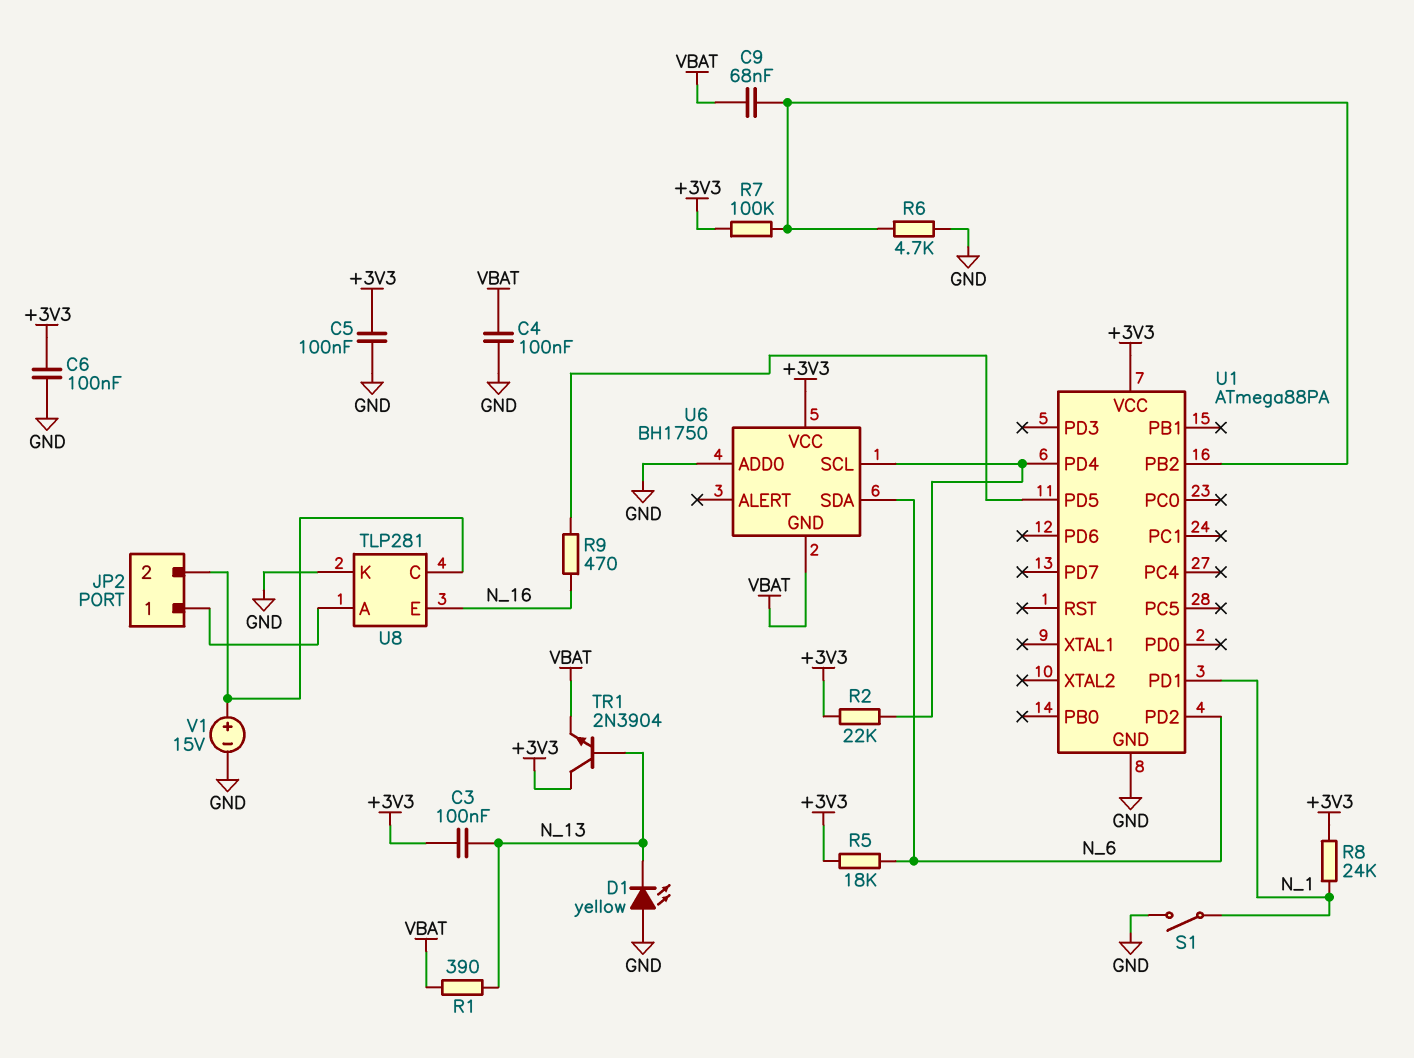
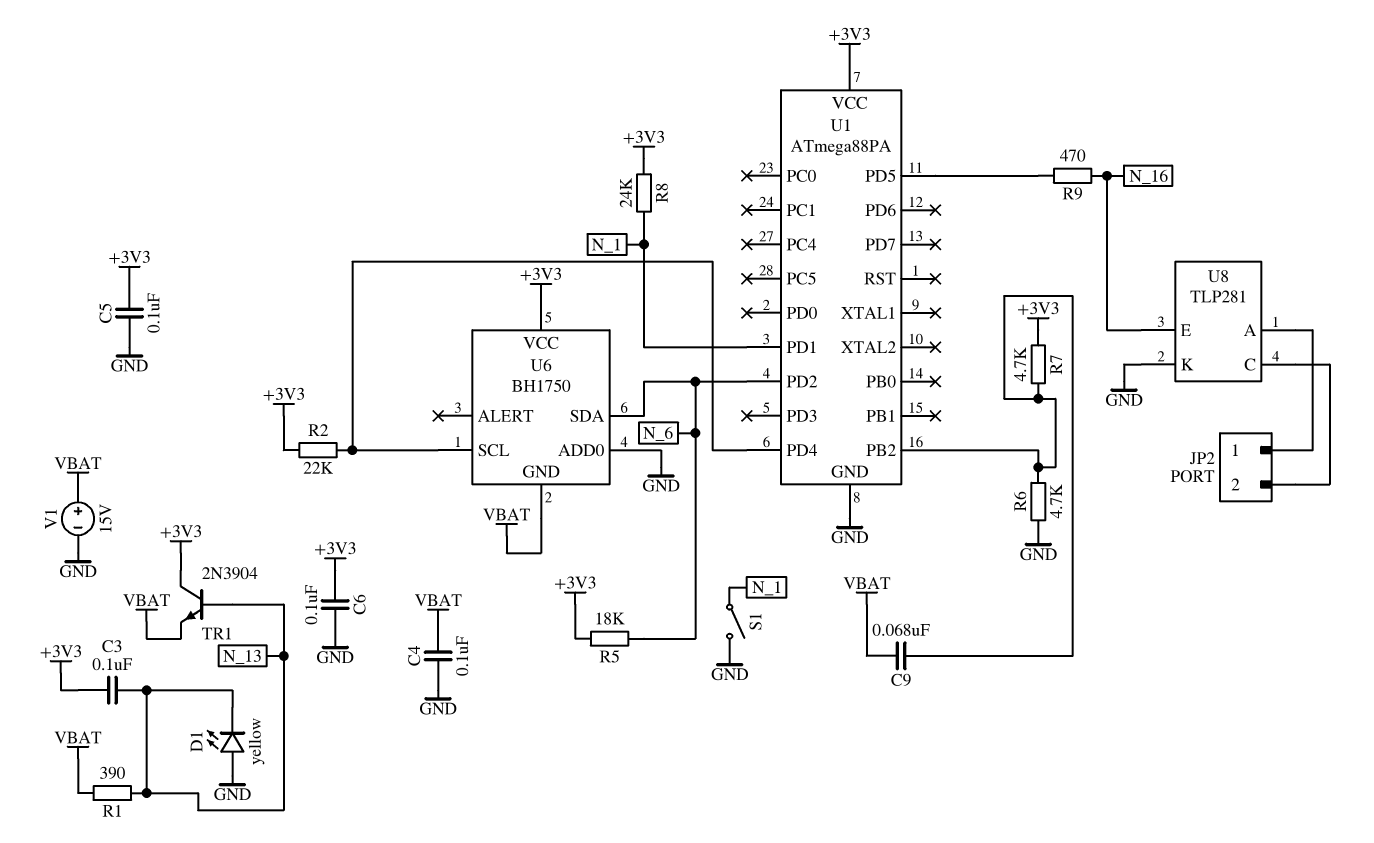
R7: 100k (+3V3, U1/PB2) -> 4.7k (+3V3, U1/PB2)
V1: 15V (plus JP2/2, minus GND) -> 15V (plus VBAT, minus GND)

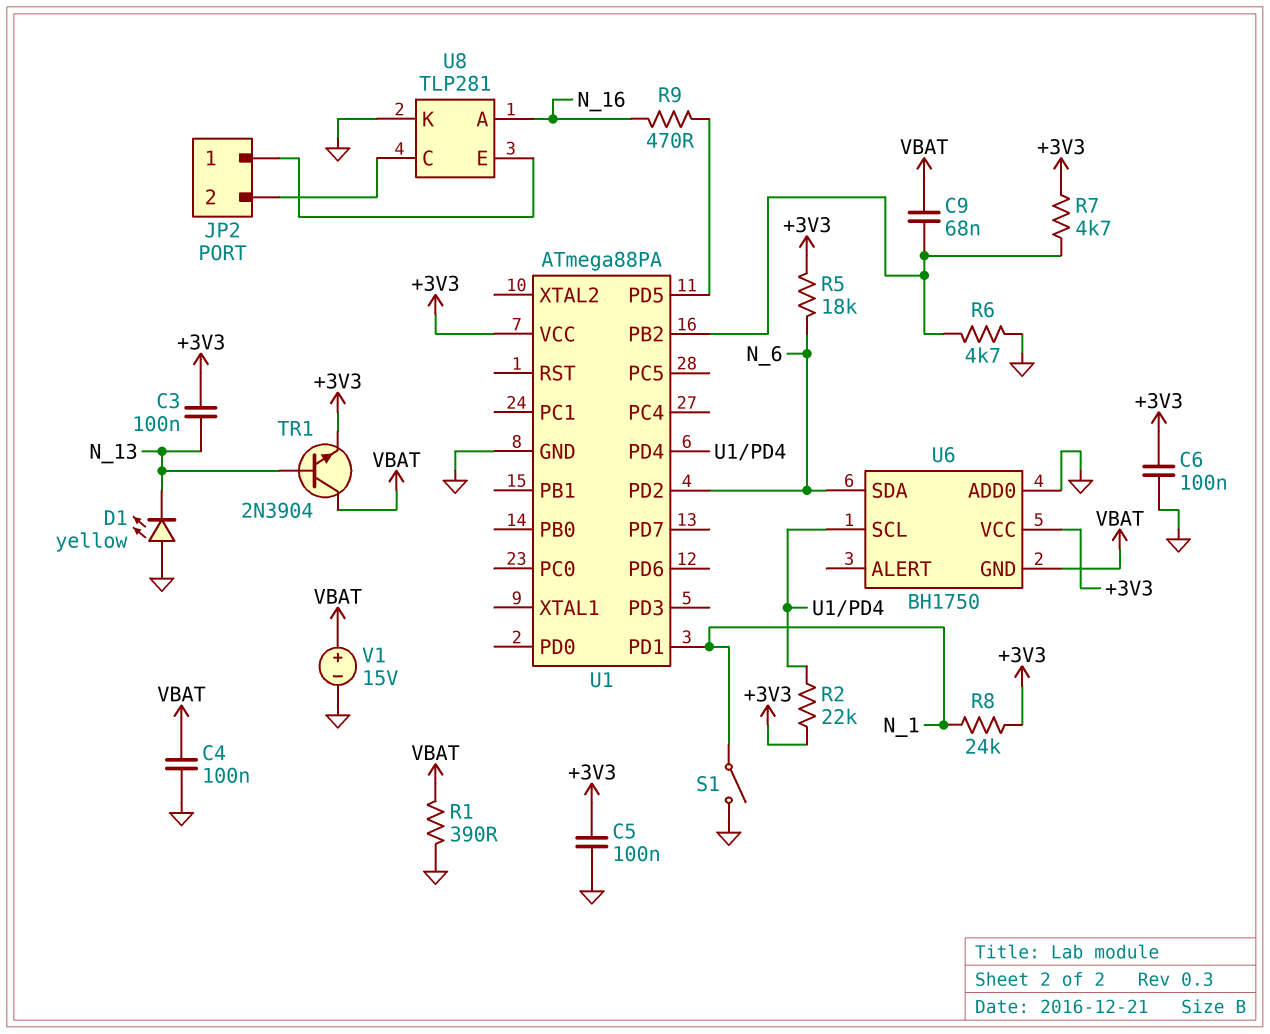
R1: 390 (N_13, VBAT) -> 390 (GND, VBAT)
TR1: NPN 2N3904 (B N_13, C +3V3, E VBAT) -> NPN 2N3904 (B N_13, C VBAT, E +3V3)
U8 pin A: JP2/1 -> N_16
U8 pin E: N_16 -> JP2/1

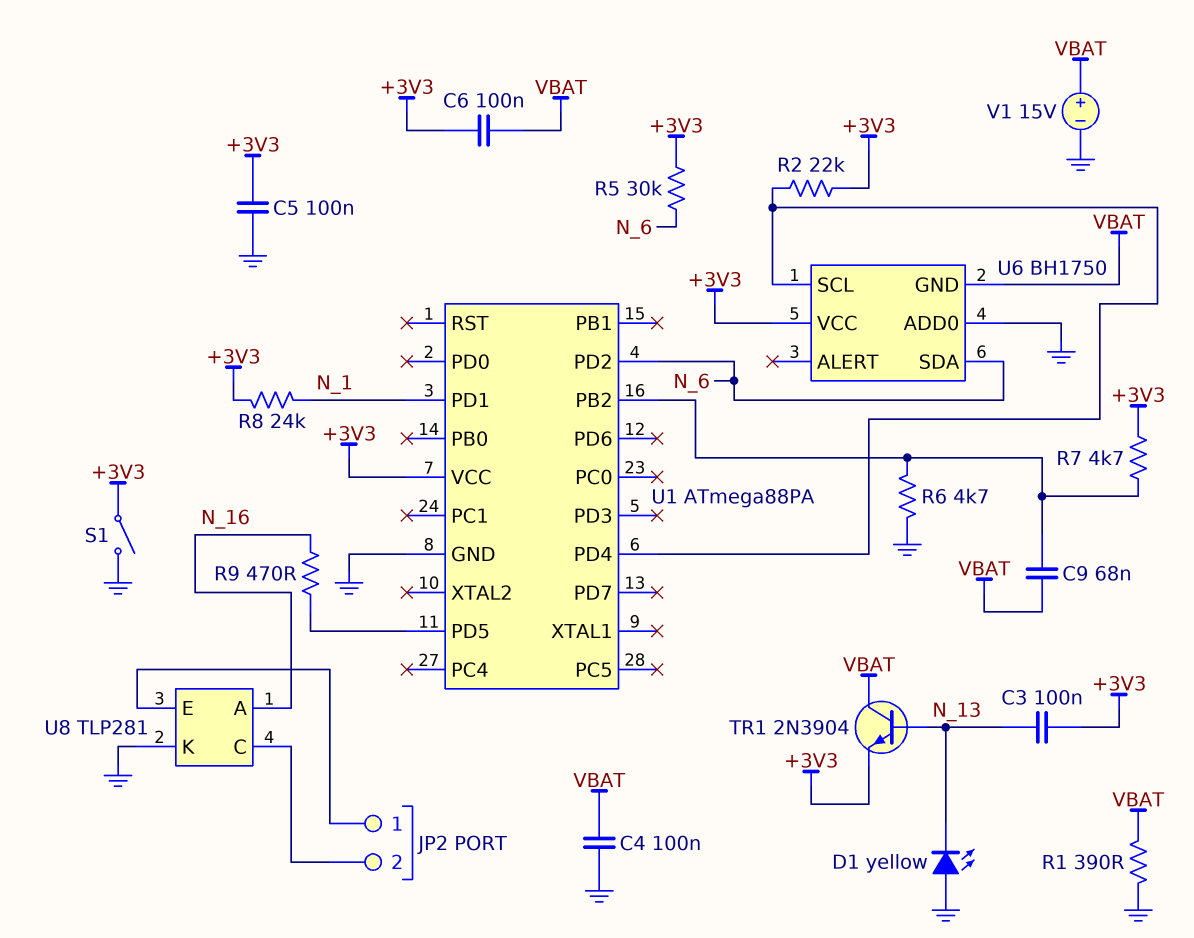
C6: 100nF (+3V3, GND) -> 100nF (+3V3, VBAT)
R5: 18k (+3V3, N_6) -> 30k (+3V3, N_6)
S1: switch (GND, N_1) -> switch (+3V3, GND)

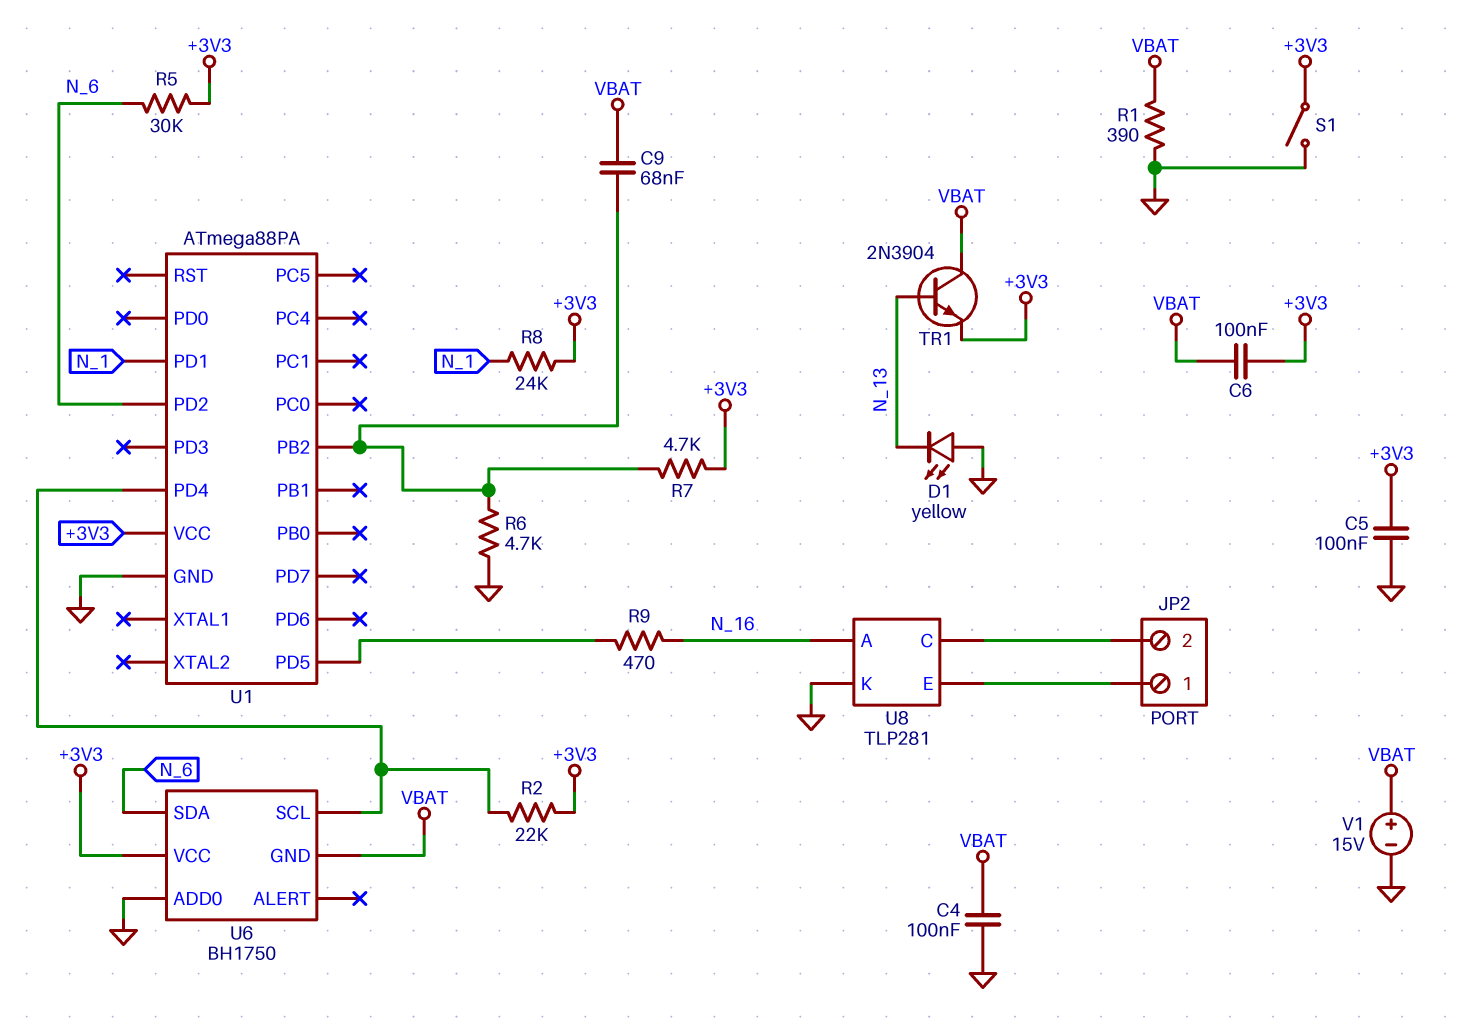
C3: 100nF (+3V3, N_13) -> none

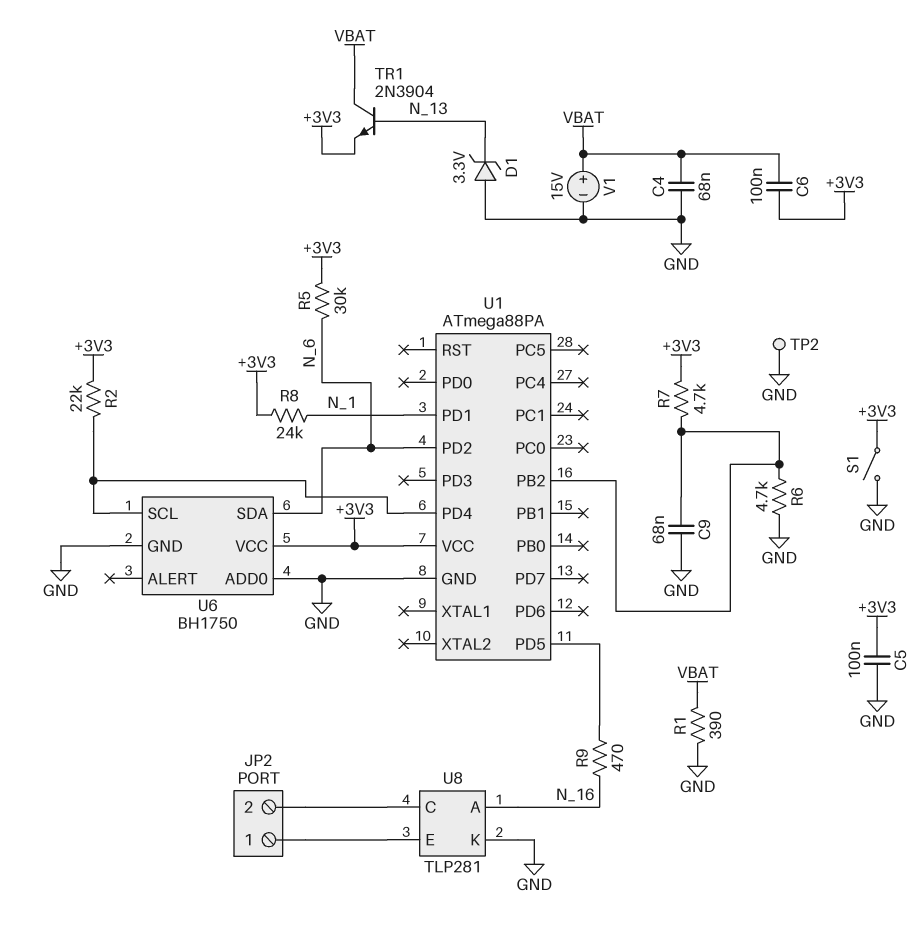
C4: 100nF (GND, VBAT) -> 68nF (GND, VBAT)
C9: 68nF (U1/PB2, VBAT) -> 68nF (GND, U1/PB2)
D1: LED yellow (A GND, K N_13) -> zener 3.3V (A GND, K N_13)
TP2: none -> test point (GND)
U6 pin GND: VBAT -> GND

